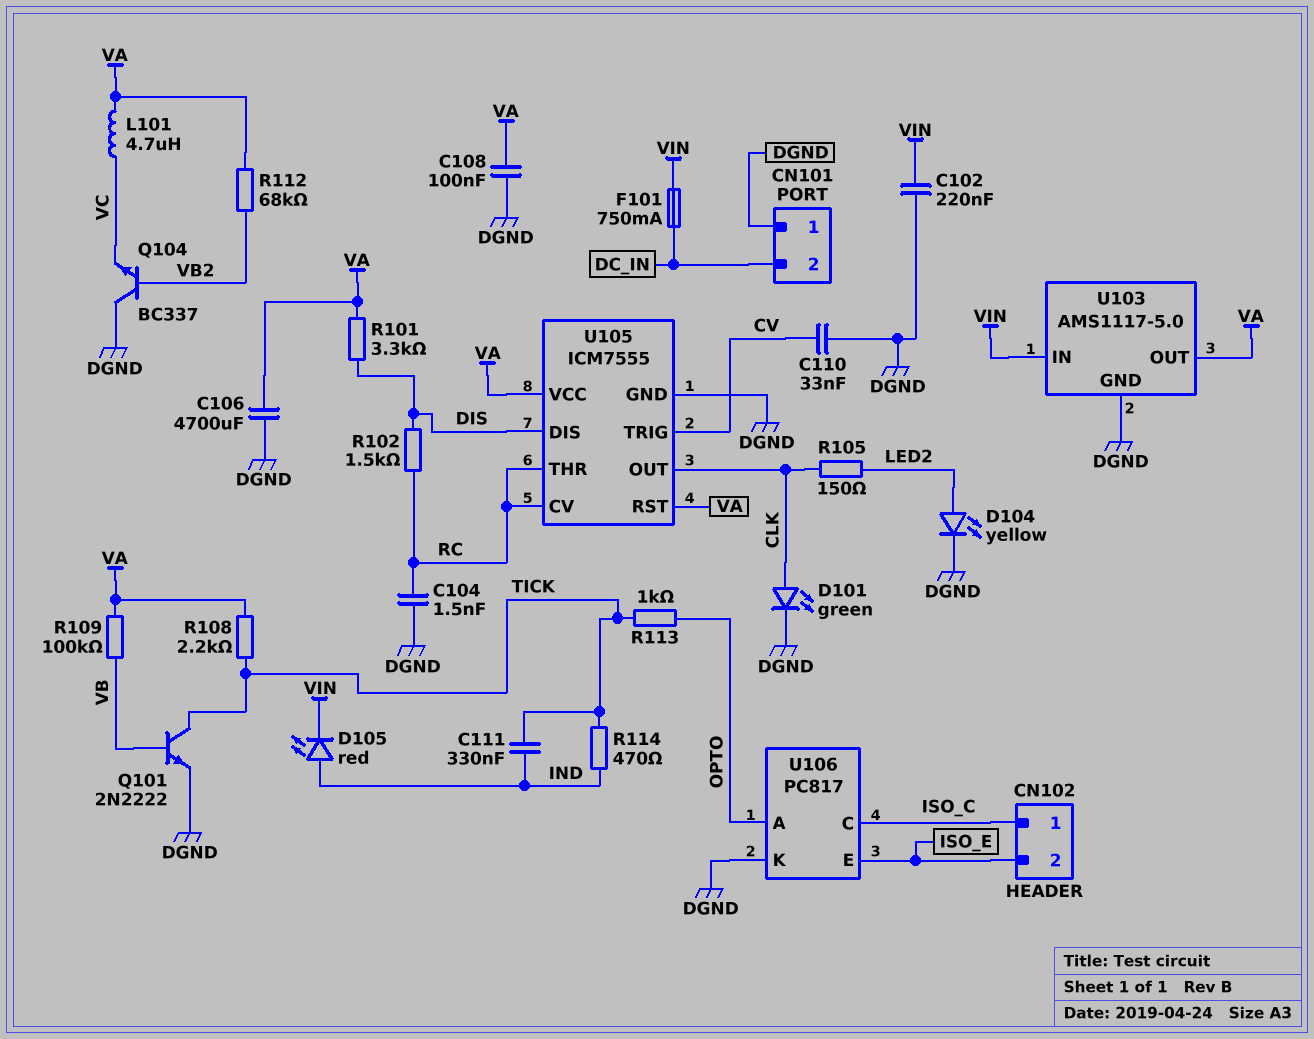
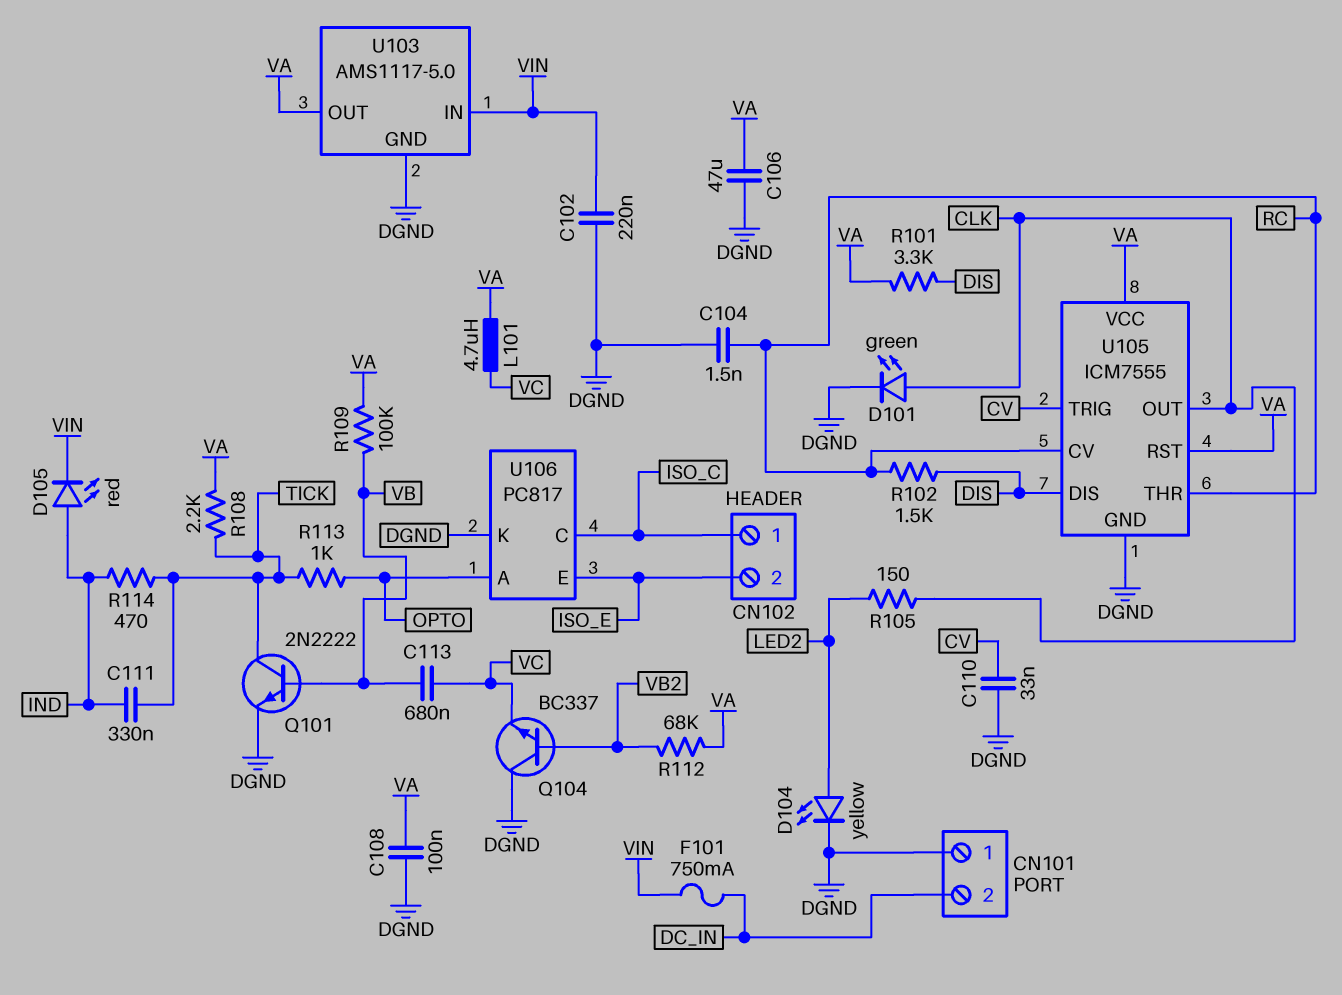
C106: 4700uF (DGND, VA) -> 47uF (DGND, VA)
C113: none -> 680nF (VB, VC)

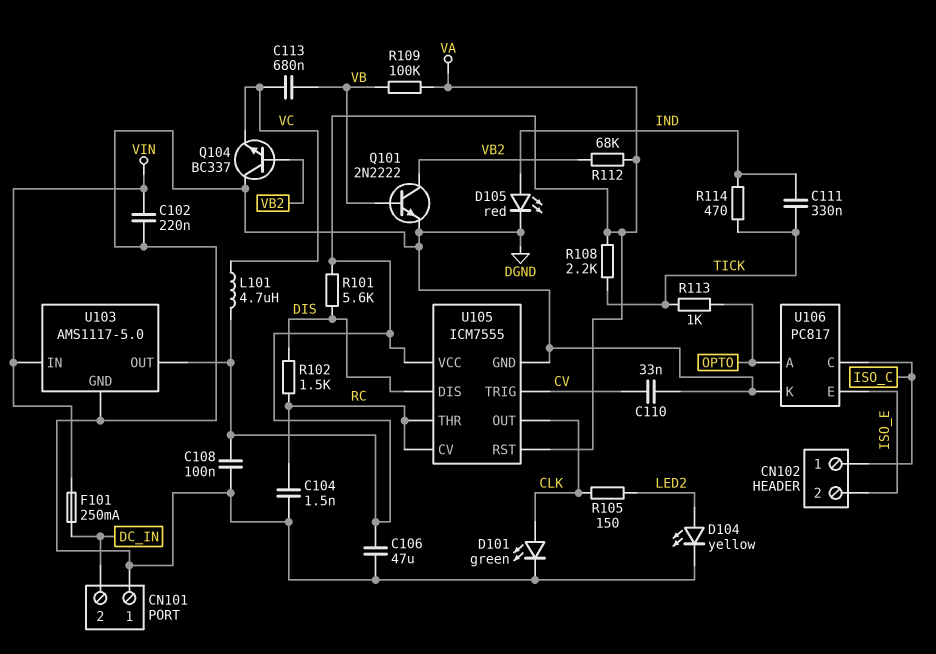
D105: LED red (A IND, K VIN) -> LED red (A IND, K DGND)
F101: 750mA (DC_IN, VIN) -> 250mA (DC_IN, VIN)
Q101: NPN 2N2222 (B VB, C TICK, E DGND) -> NPN 2N2222 (B VB, C VB2, E DGND)
R101: 3.3k (DIS, VA) -> 5.6k (DIS, VA)

